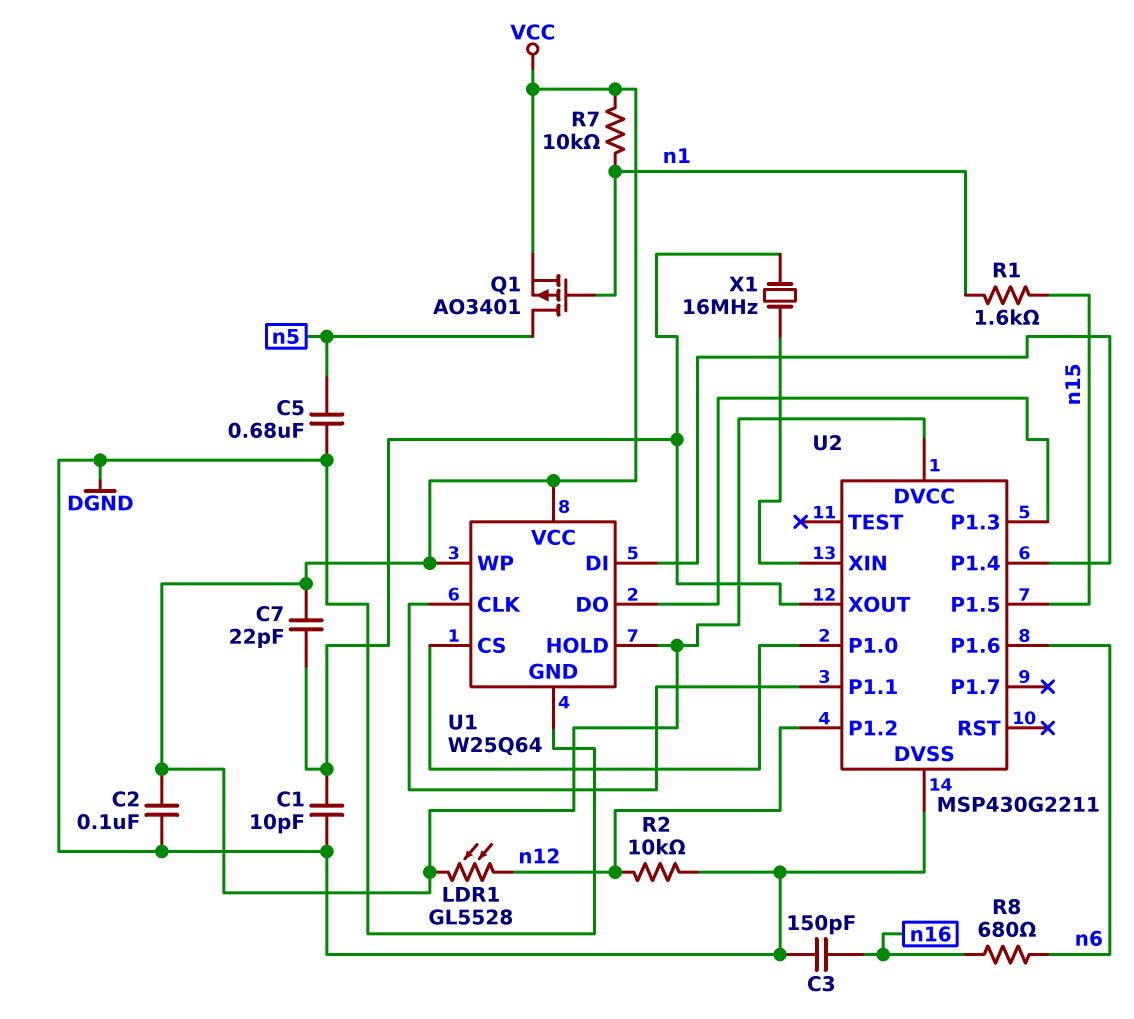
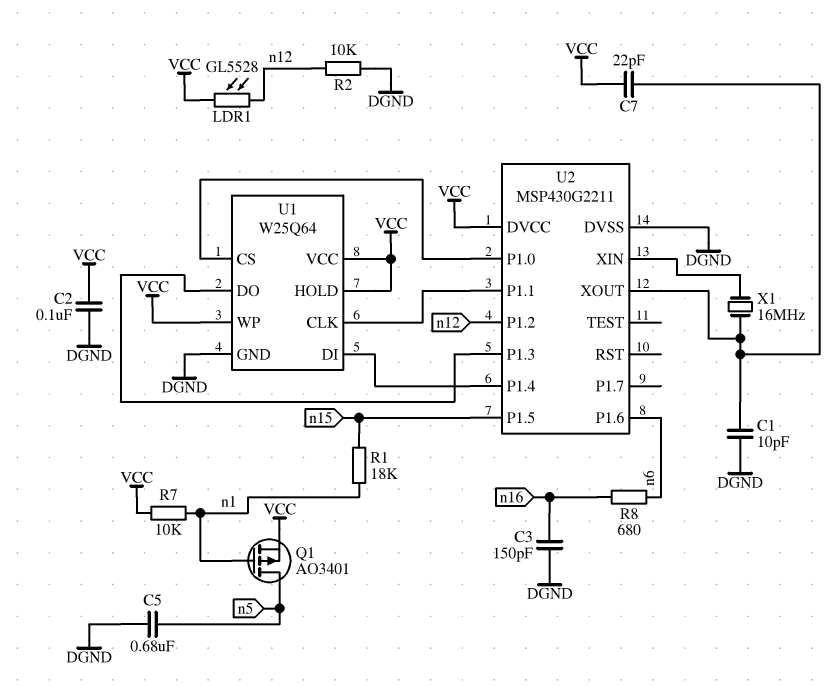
R1: 1.6k (n1, n15) -> 18k (n1, n15)

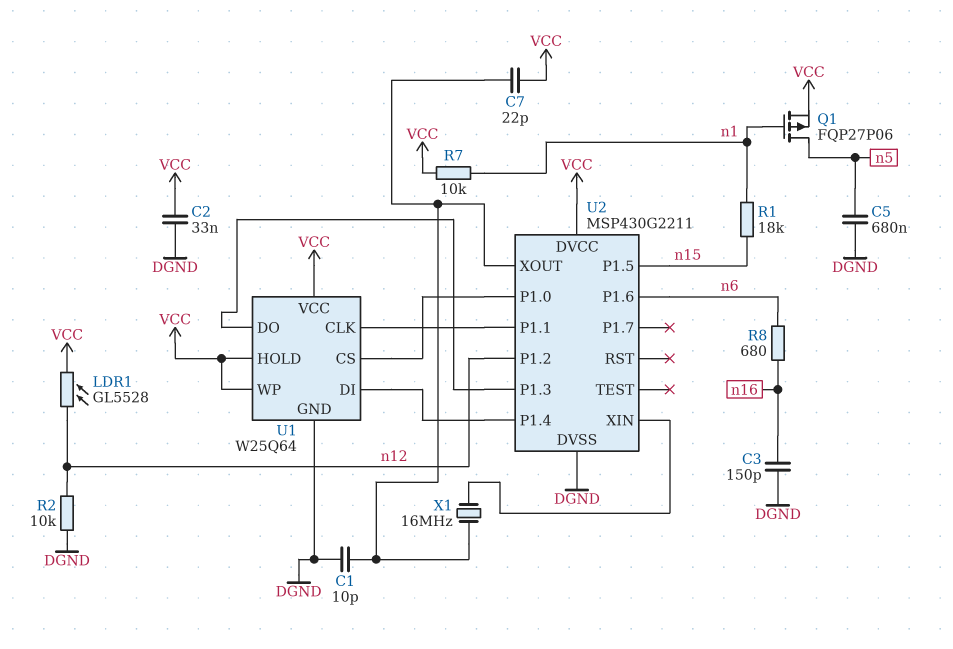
C2: 100nF (DGND, VCC) -> 33nF (DGND, VCC)
Q1: PMOS AO3401 (G n1, D n5, S VCC) -> PMOS FQP27P06 (G n1, D n5, S VCC)

